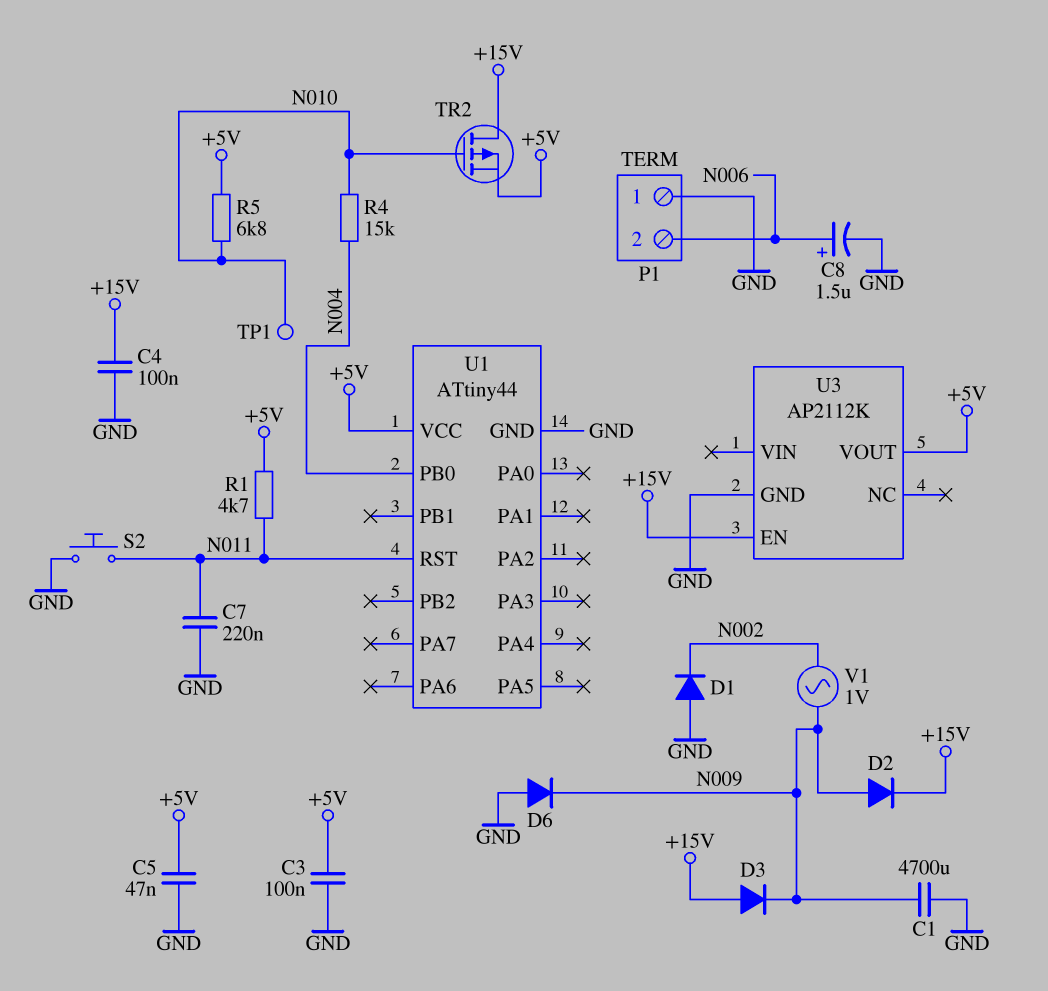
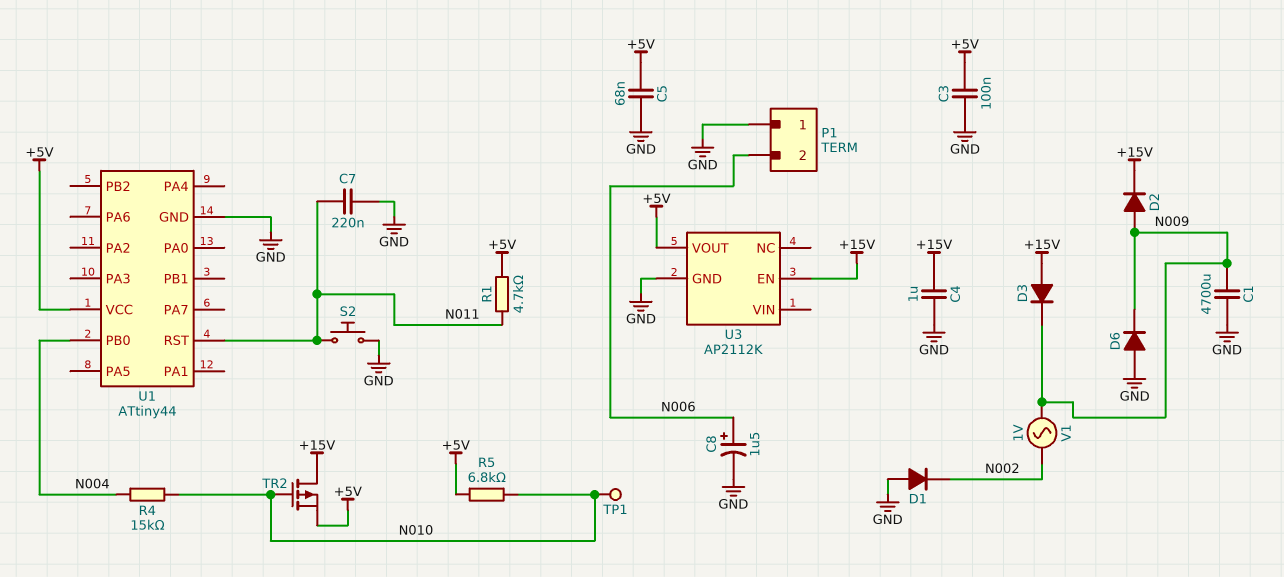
C4: 100nF (+15V, GND) -> 1uF (+15V, GND)
C5: 47nF (+5V, GND) -> 68nF (+5V, GND)

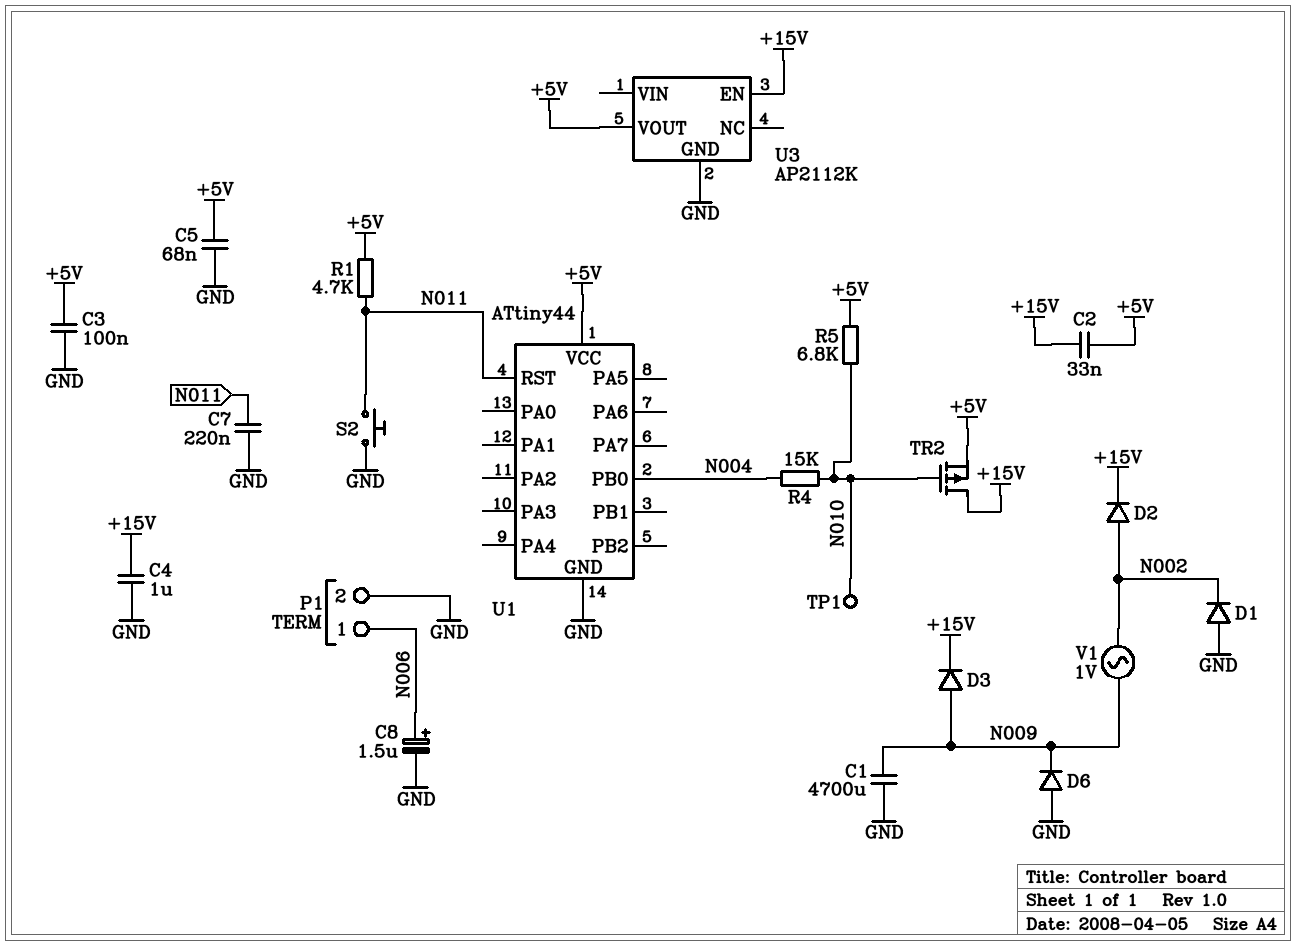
C2: none -> 33nF (+5V, +15V)
D2: diode (A N009, K +15V) -> diode (A N002, K +15V)
D3: diode (A +15V, K N009) -> diode (A N009, K +15V)
P1 pin 1: GND -> N006
P1 pin 2: N006 -> GND

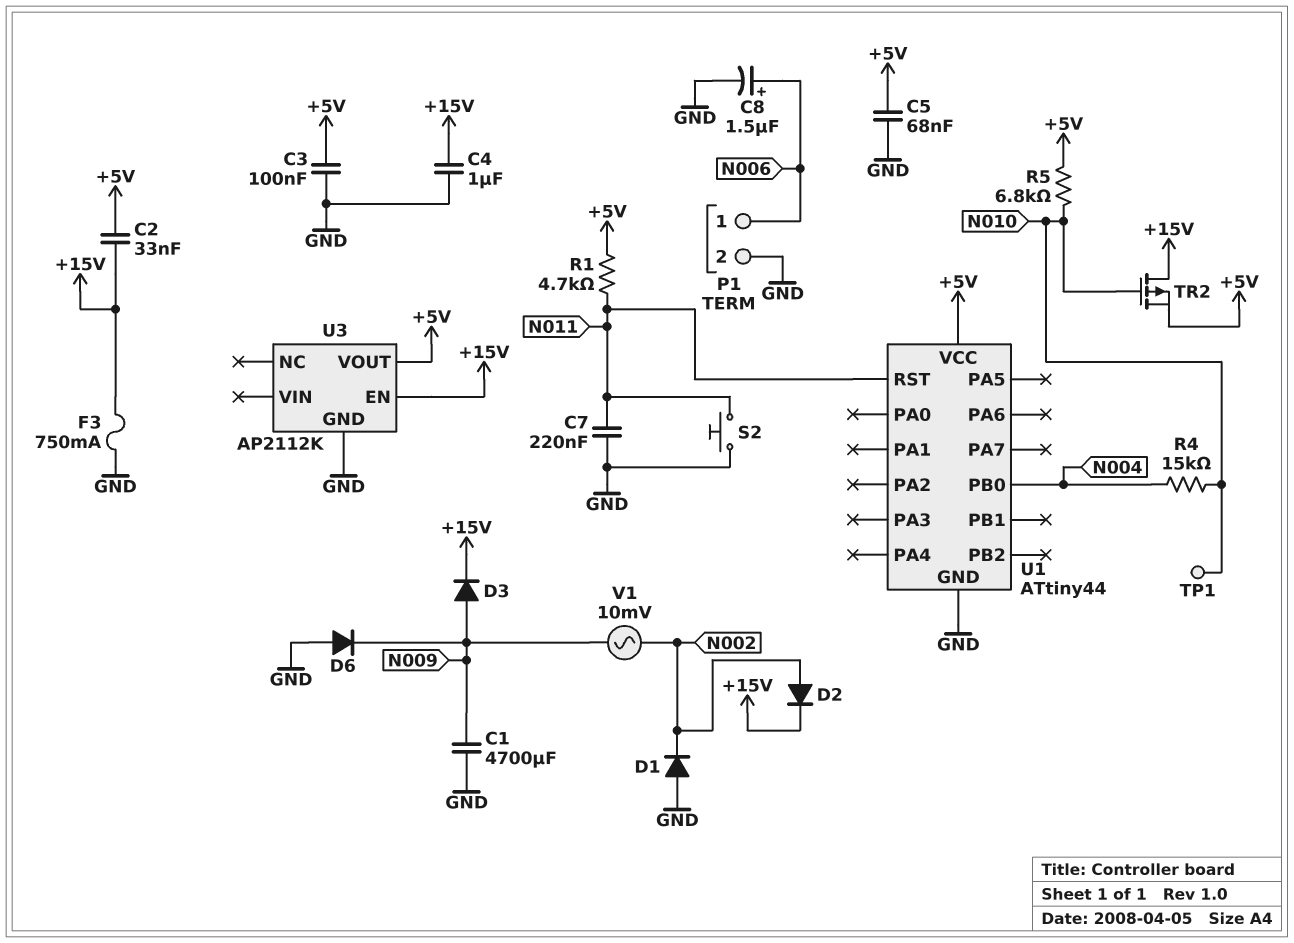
F3: none -> 750mA (+15V, GND)
V1: AC 1V (N002, N009) -> AC 10mV (N002, N009)

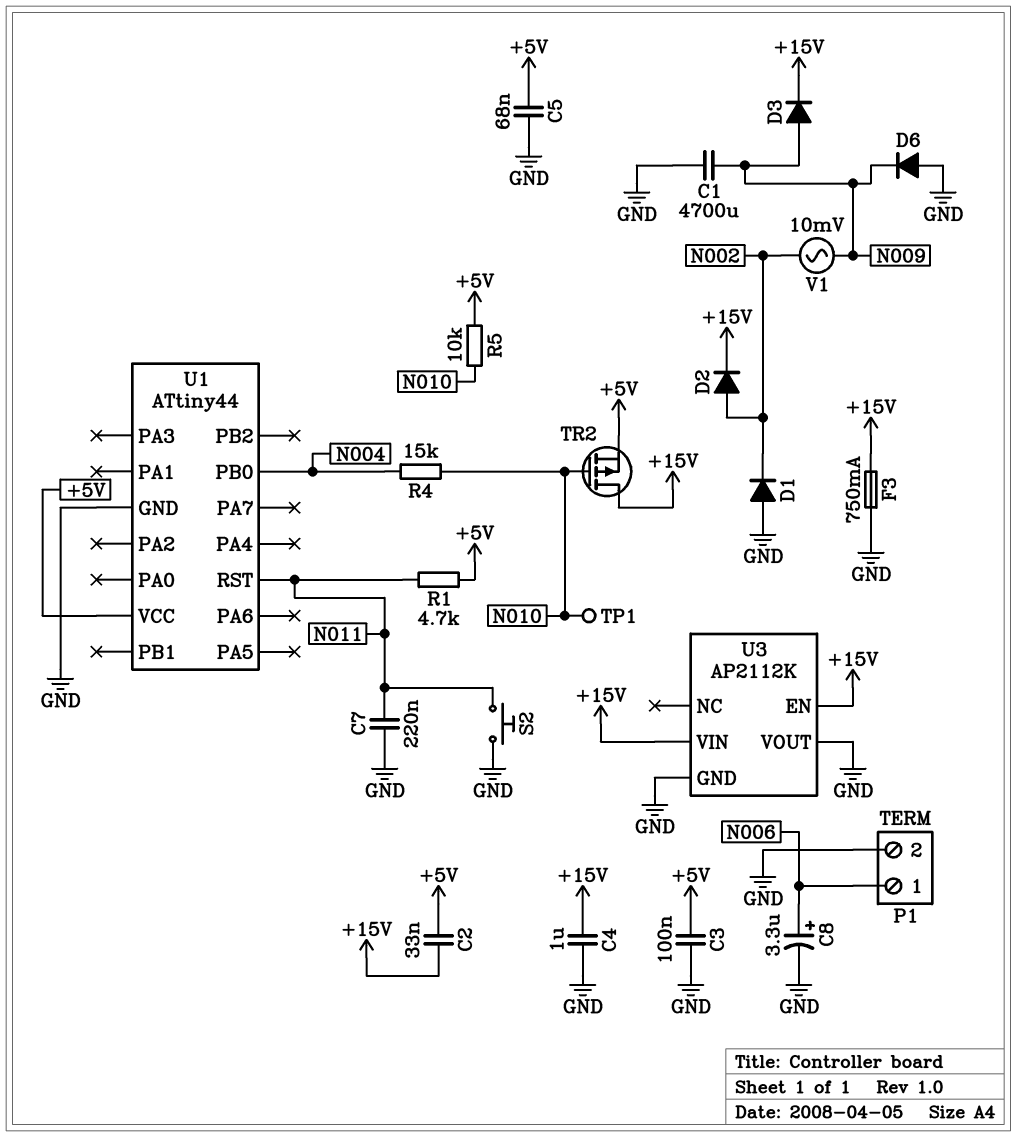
C8: 1.5uF (plus N006, minus GND) -> 3.3uF (plus N006, minus GND)
R5: 6.8k (+5V, N010) -> 10k (+5V, N010)
U3 pin VIN: none -> +15V
U3 pin VOUT: +5V -> GND

